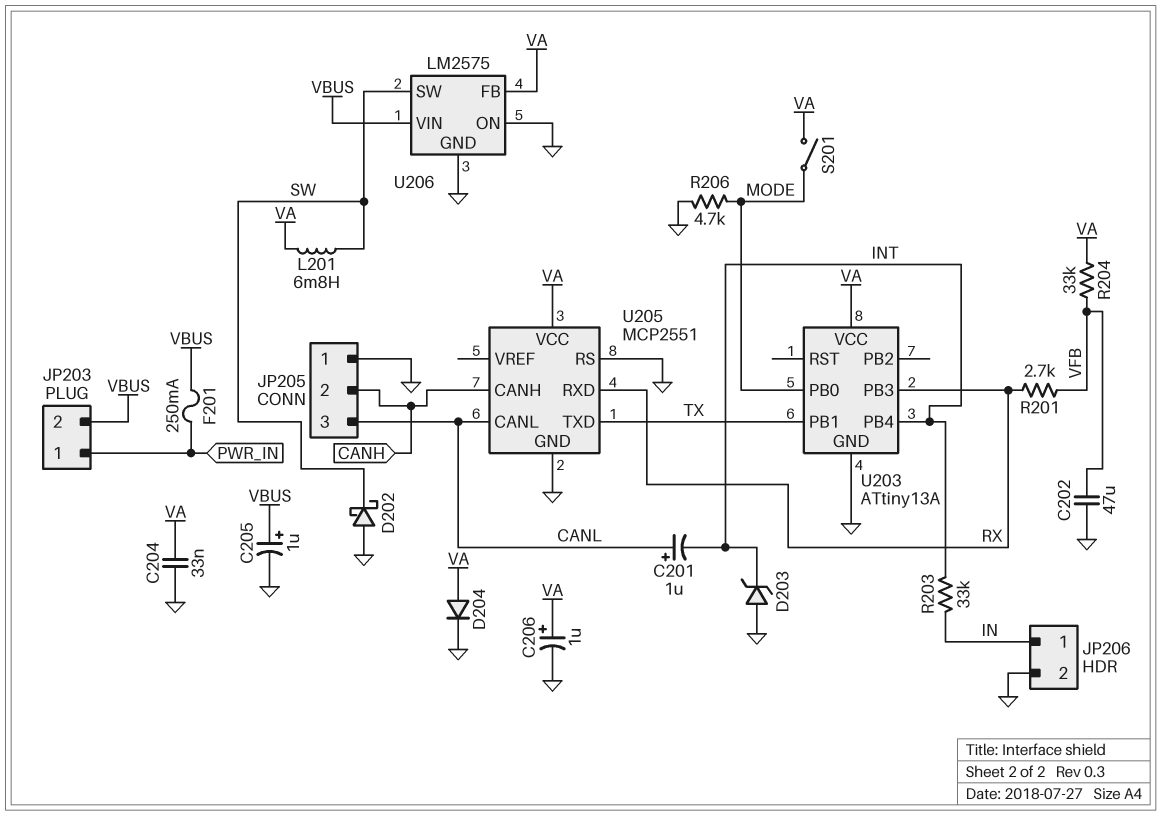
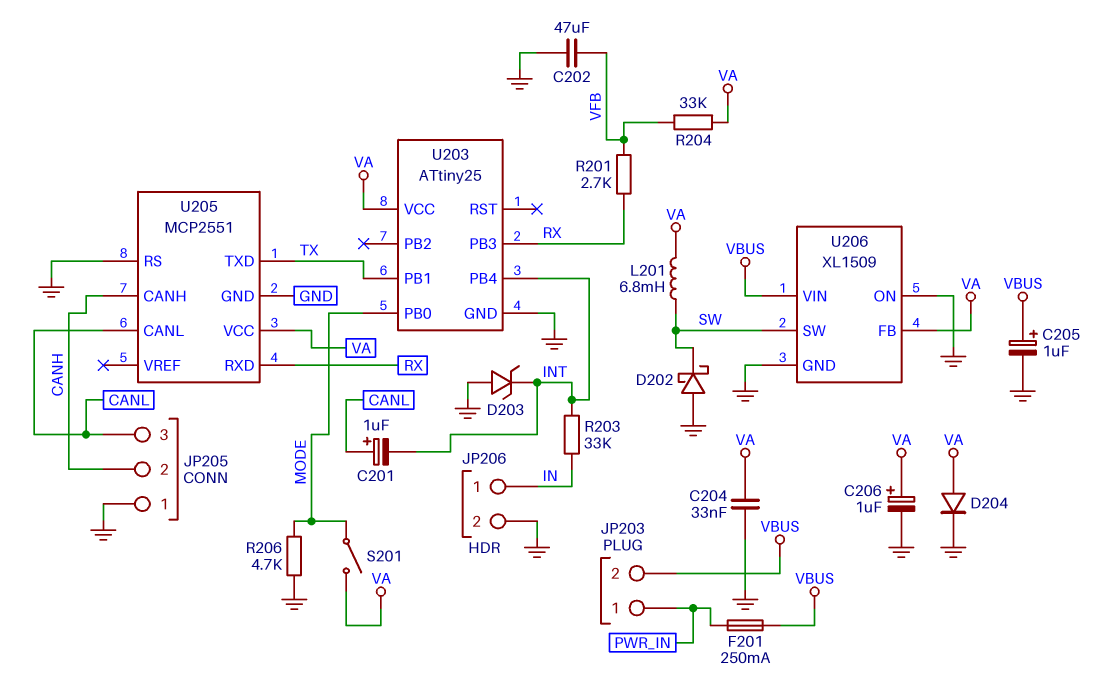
U203: ATtiny13A -> ATtiny25
U206: LM2575 -> XL1509

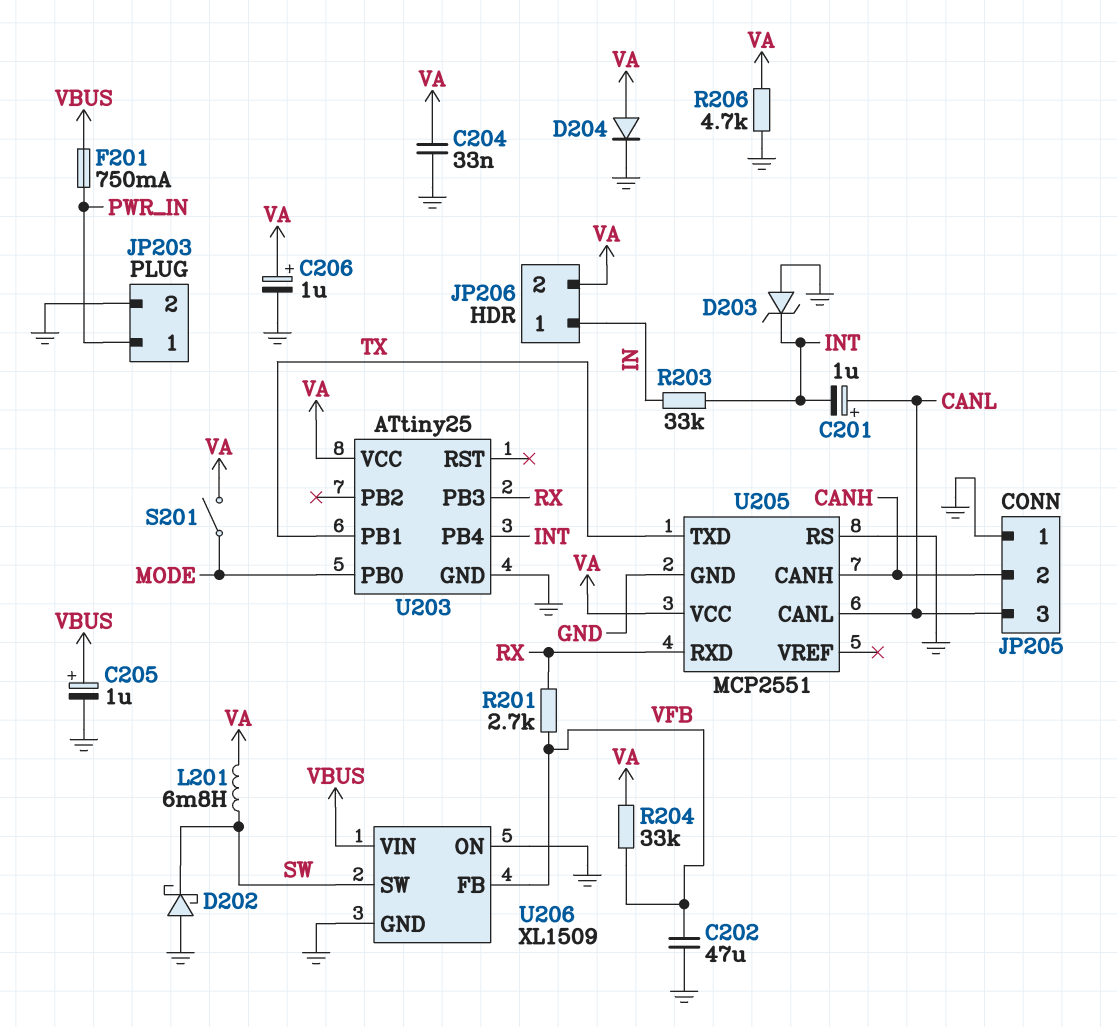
F201: 250mA (PWR_IN, VBUS) -> 750mA (PWR_IN, VBUS)
JP203 pin 2: VBUS -> GND
JP206 pin 2: GND -> VA
R206: 4.7k (GND, MODE) -> 4.7k (GND, VA)
U206 pin FB: VA -> VFB

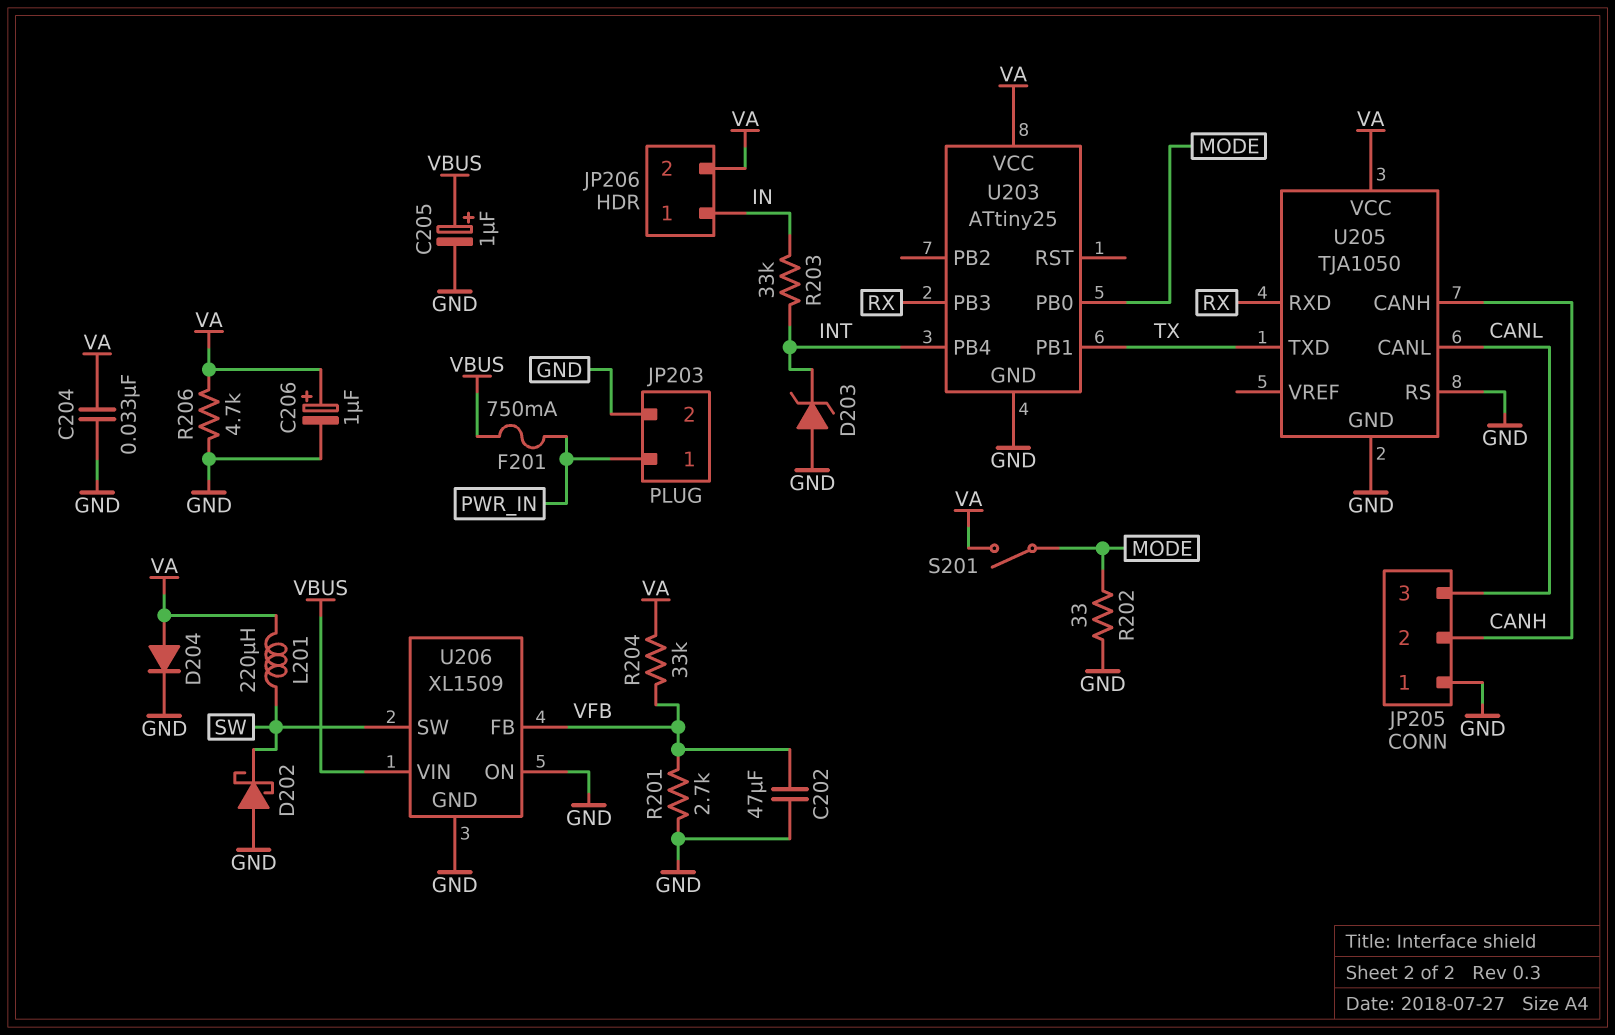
C201: 1uF (plus CANL, minus INT) -> none
L201: 6.8mH (SW, VA) -> 220uH (SW, VA)
R201: 2.7k (RX, VFB) -> 2.7k (GND, VFB)
R202: none -> 33 (GND, MODE)
U205: MCP2551 -> TJA1050

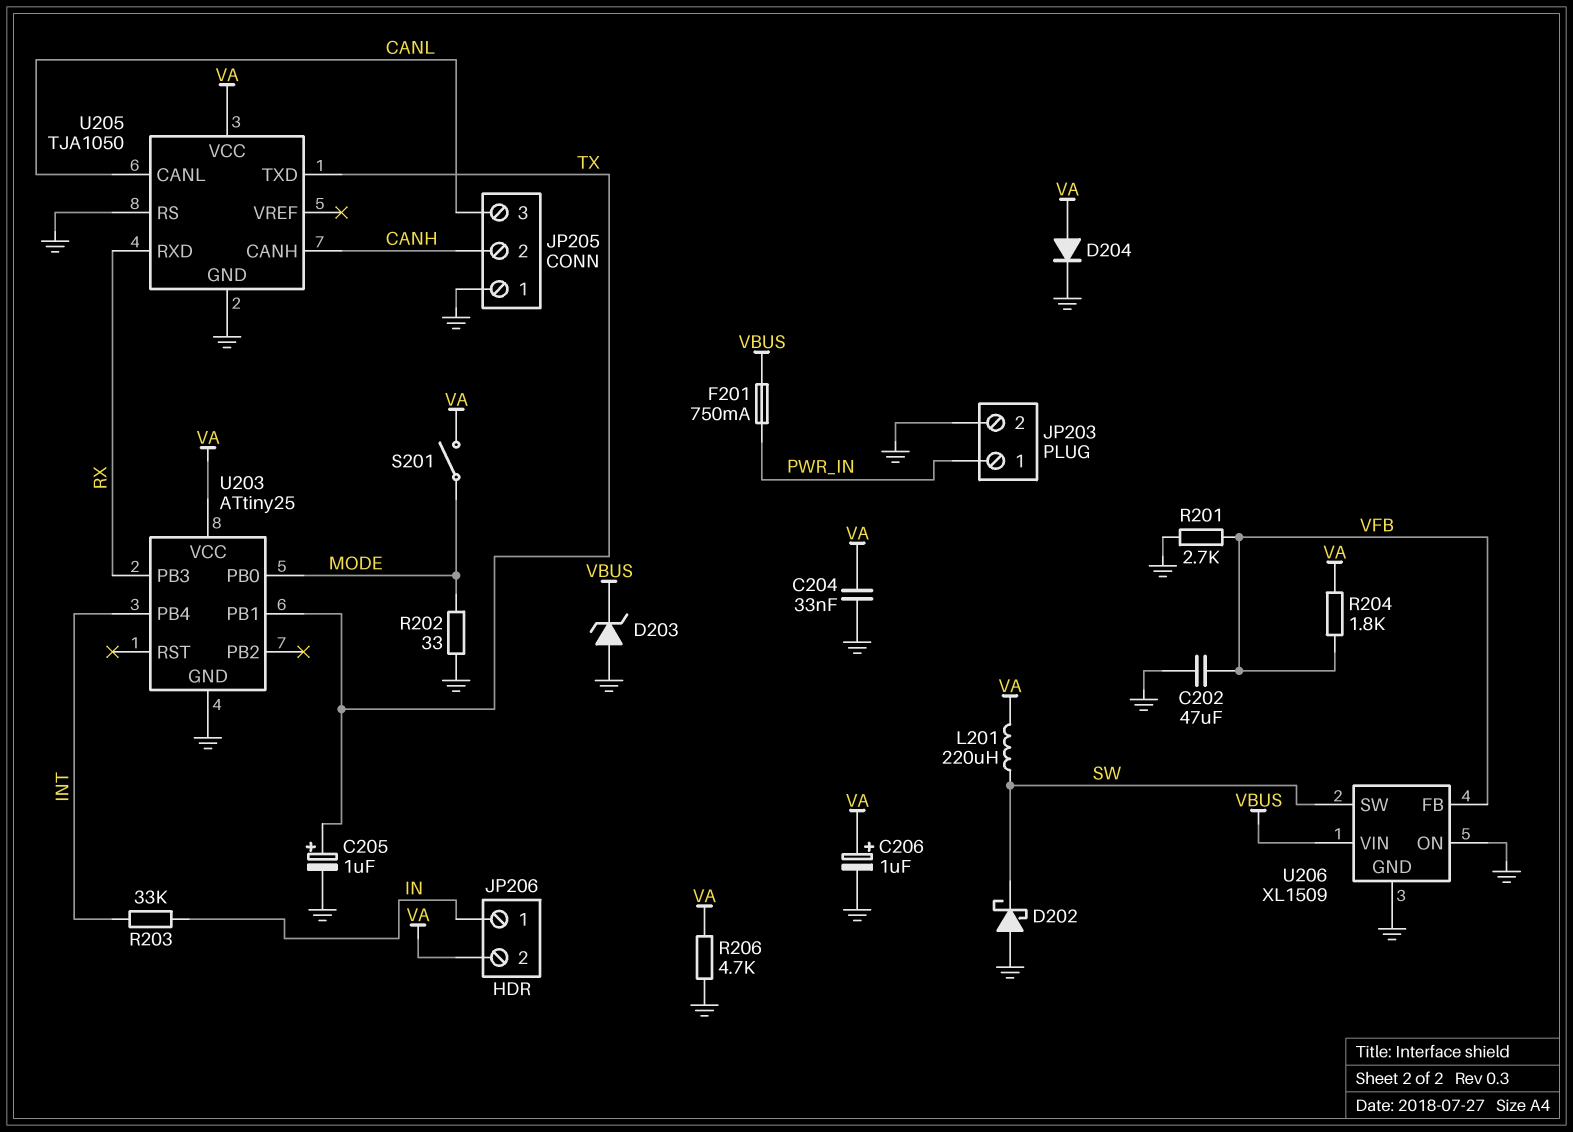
C205: 1uF (plus VBUS, minus GND) -> 1uF (plus TX, minus GND)
D203: zener (A GND, K INT) -> zener (A GND, K VBUS)
R204: 33k (VA, VFB) -> 1.8k (VA, VFB)

